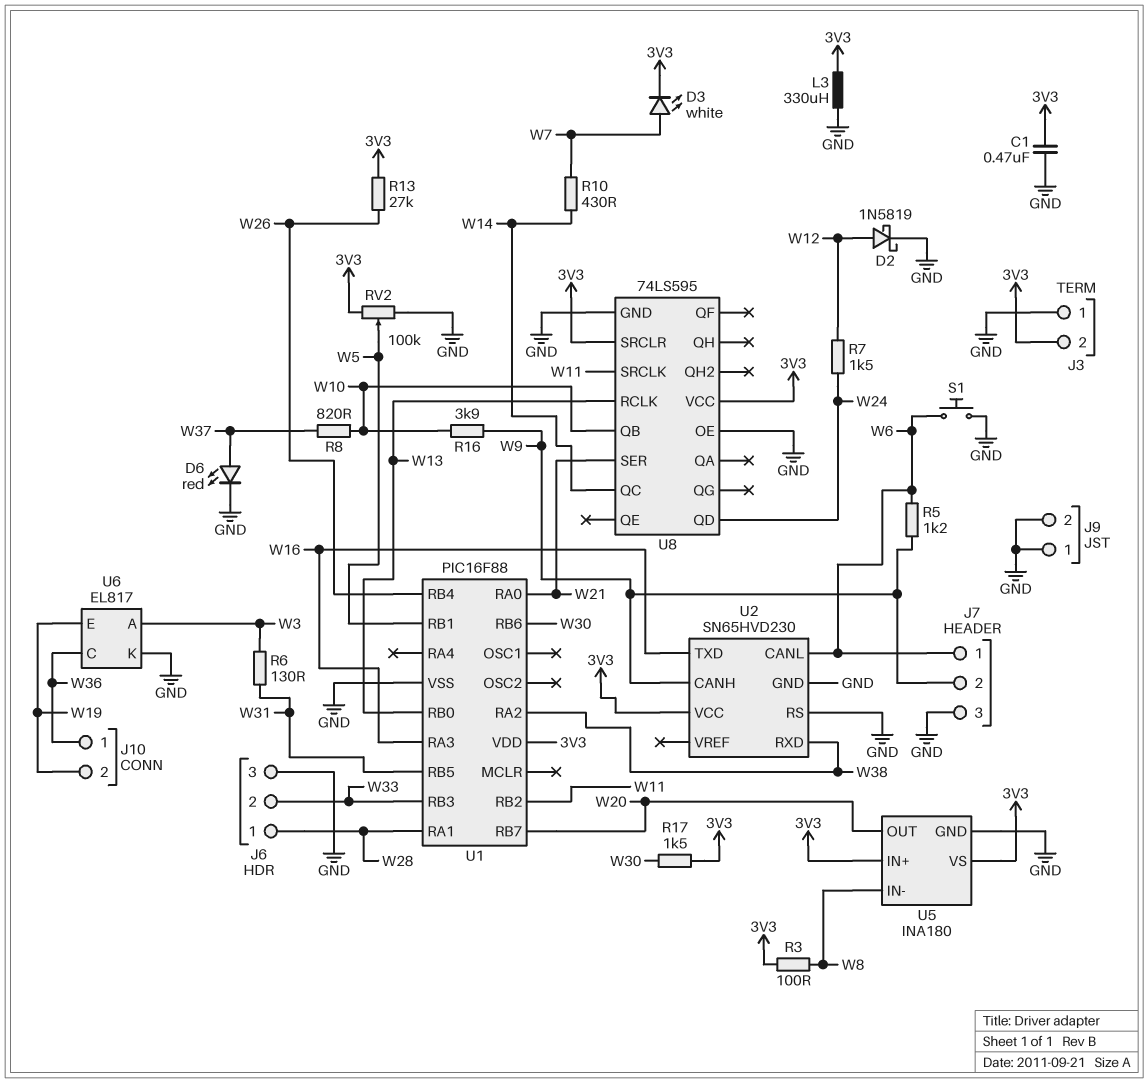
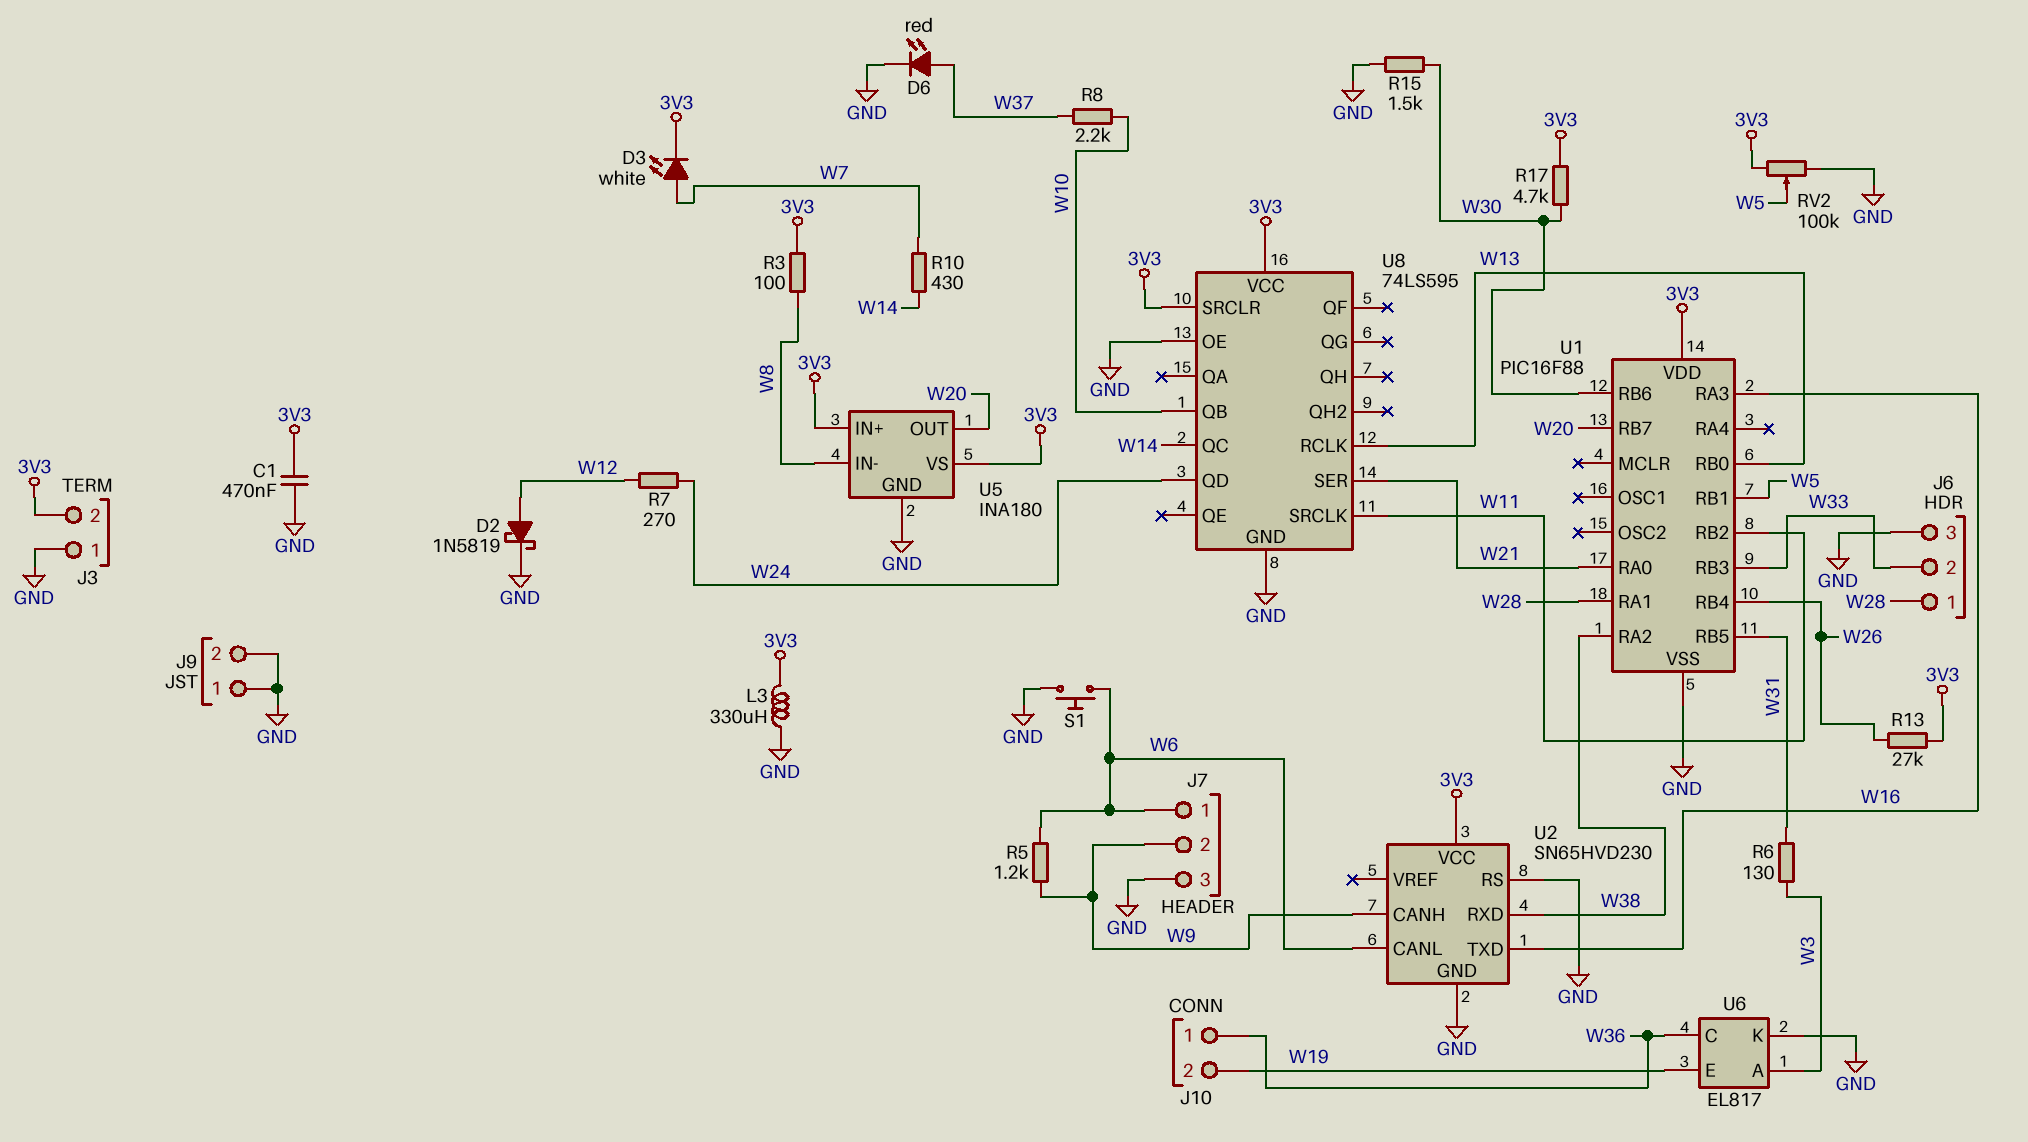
R7: 1.5k (W12, W24) -> 270 (W12, W24)
R8: 820 (W10, W37) -> 2.2k (W10, W37)
R15: none -> 1.5k (GND, W30)
R16: 3.9k (W9, W10) -> none
R17: 1.5k (3V3, W30) -> 4.7k (3V3, W30)

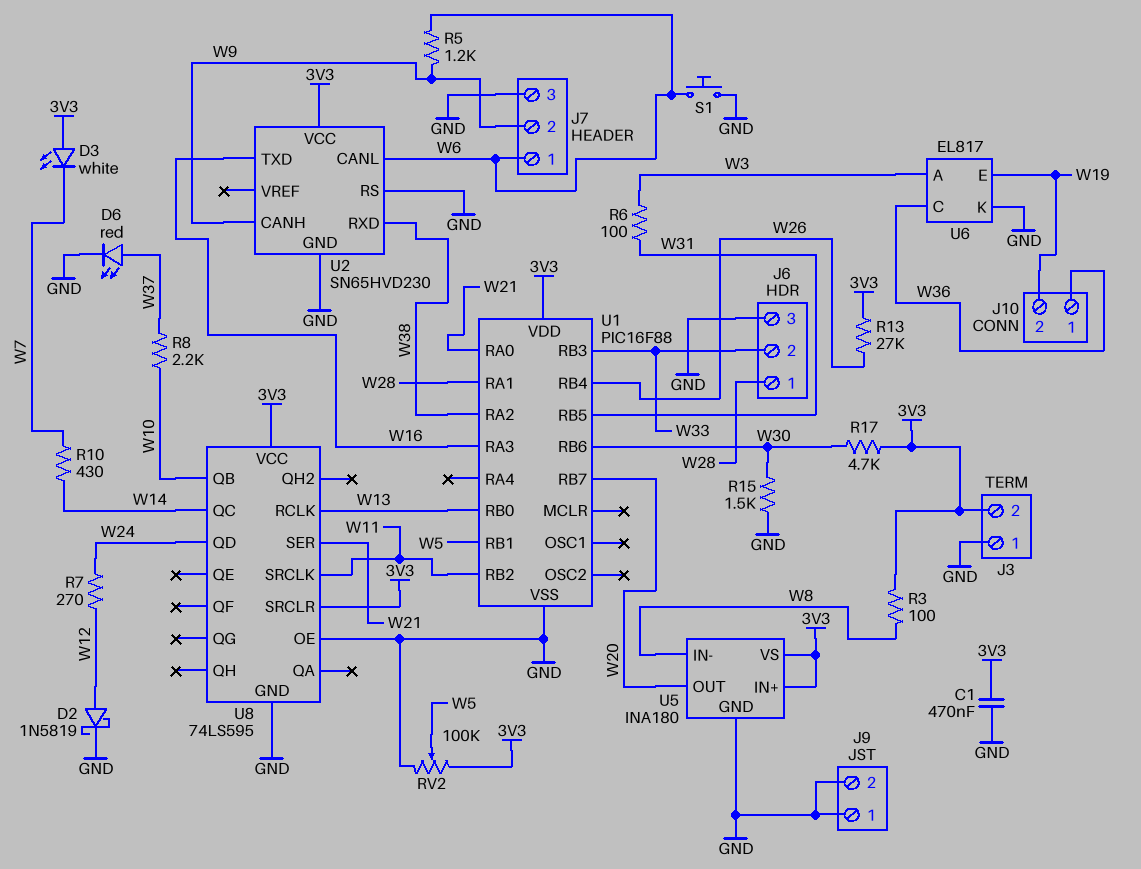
D3: LED white (A W7, K 3V3) -> LED white (A 3V3, K W7)
L3: 330uH (3V3, GND) -> none
R6: 130 (W3, W31) -> 100 (W3, W31)

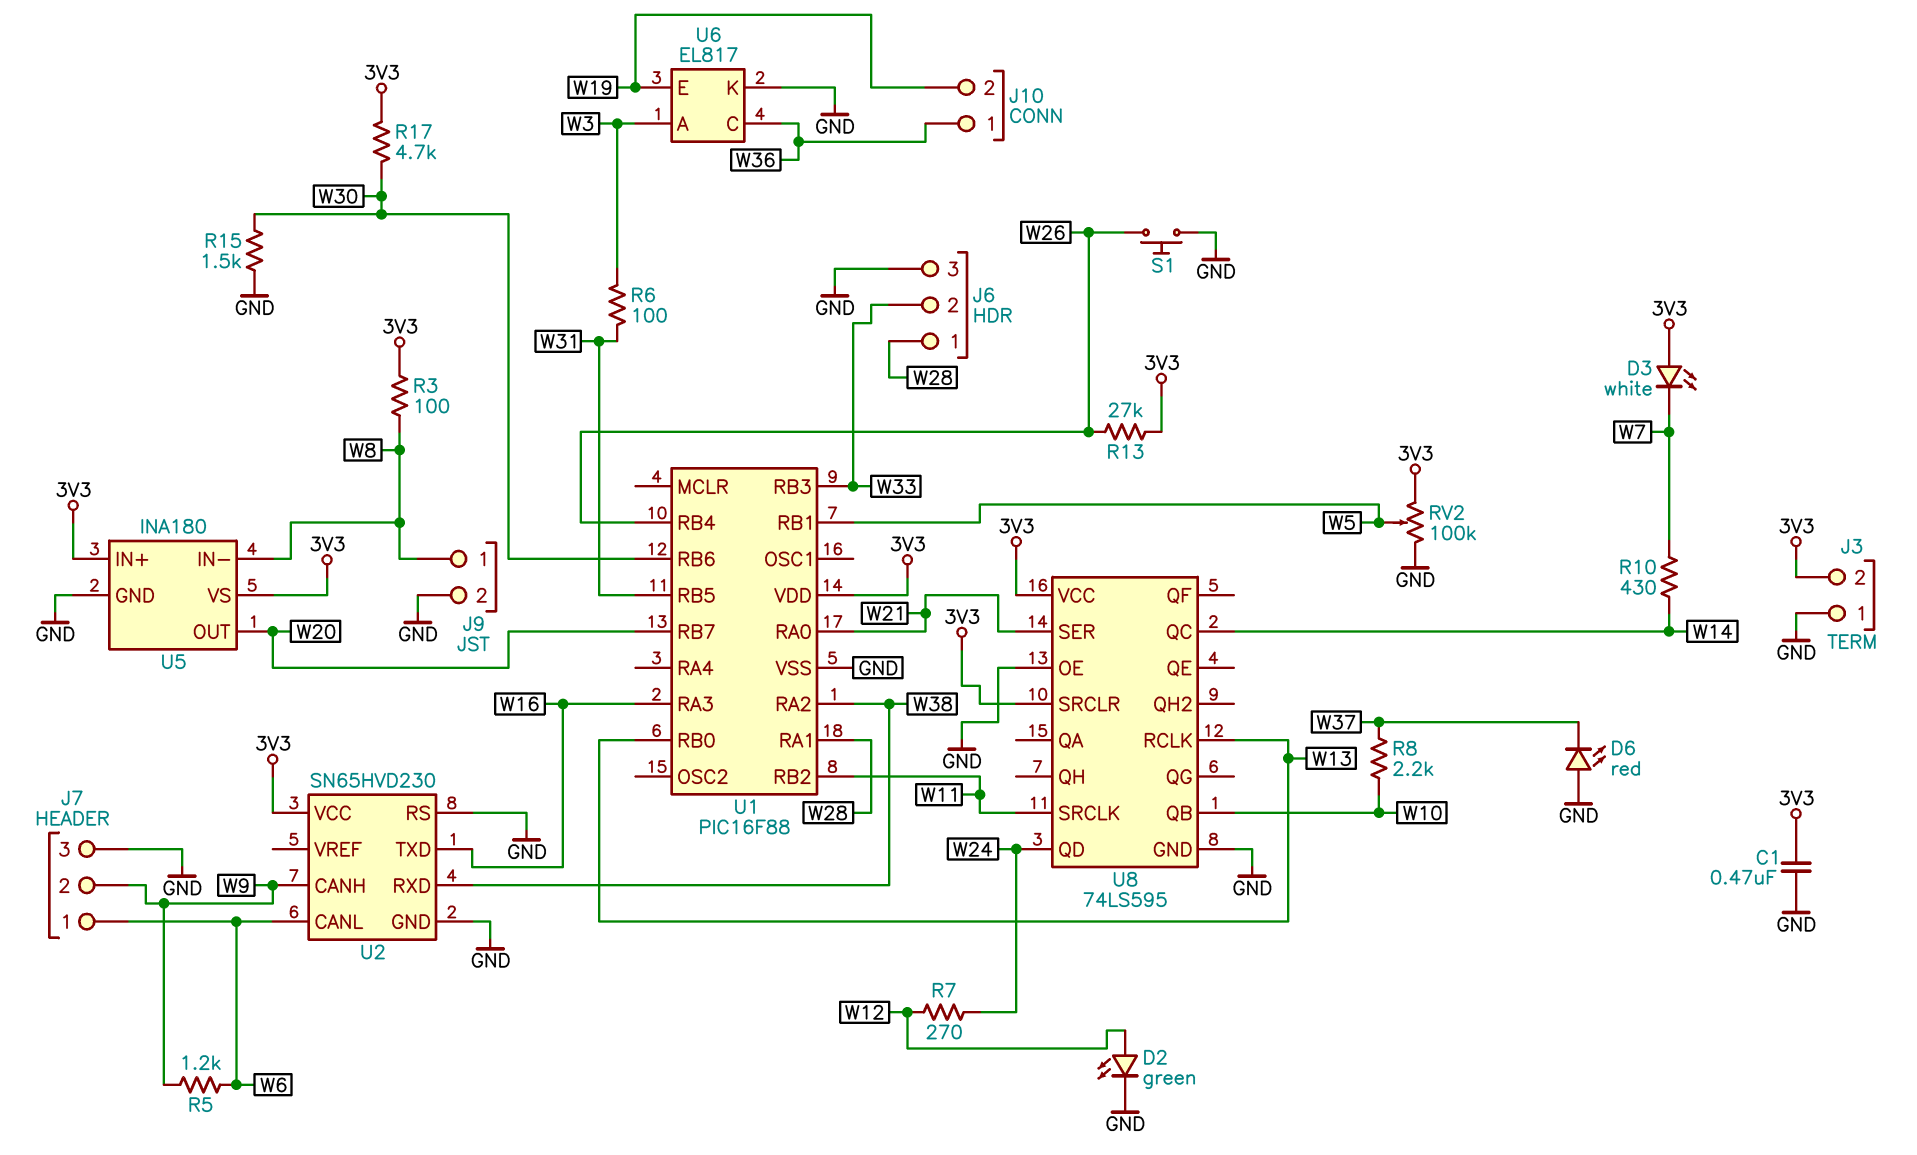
D2: schottky 1N5819 (A W12, K GND) -> LED green (A W12, K GND)
D6: LED red (A W37, K GND) -> LED red (A GND, K W37)
J9 pin 1: GND -> W8
S1: button (GND, W6) -> button (GND, W26)

